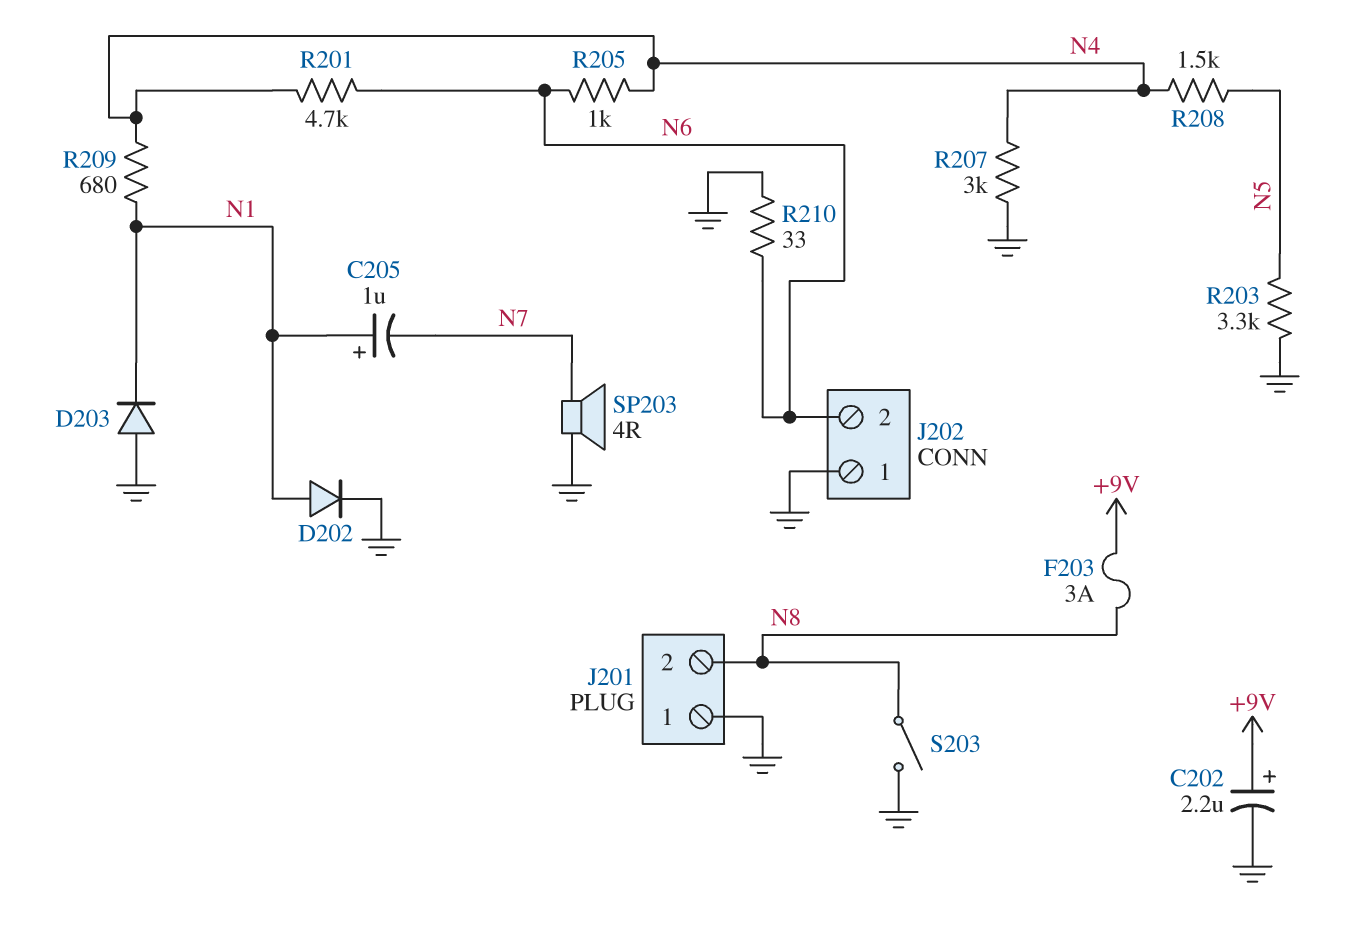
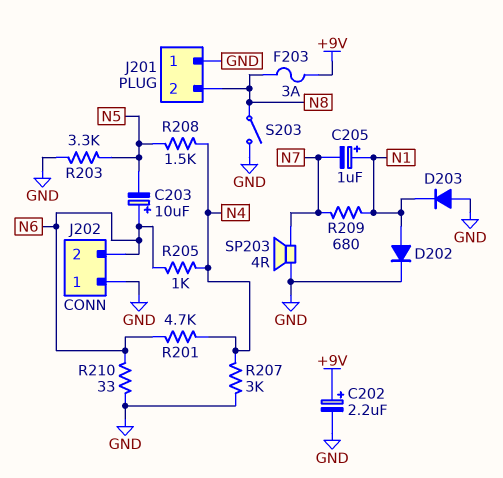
C203: none -> 10uF (plus N6, minus N5)
R209: 680 (N1, N4) -> 680 (N1, N7)

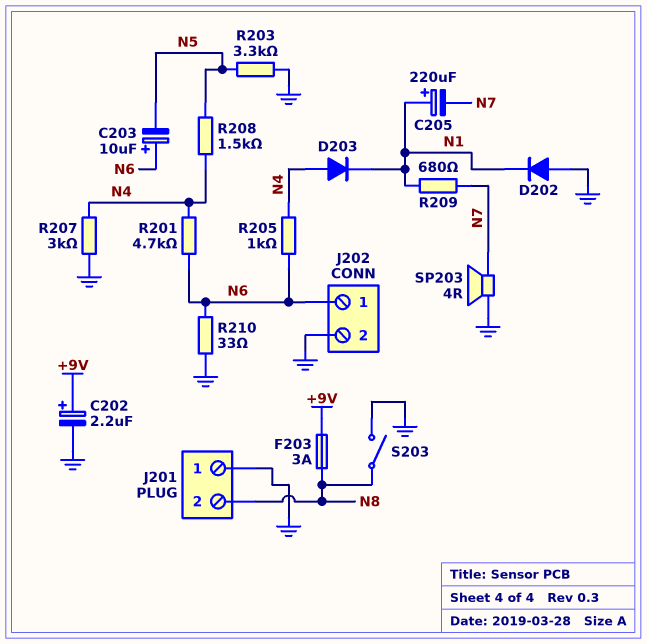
C205: 1uF (plus N1, minus N7) -> 220uF (plus N1, minus N7)
D202: diode (A N1, K GND) -> diode (A GND, K N1)
D203: diode (A GND, K N1) -> diode (A N4, K N1)
J202 pin 1: GND -> N6
J202 pin 2: N6 -> GND

